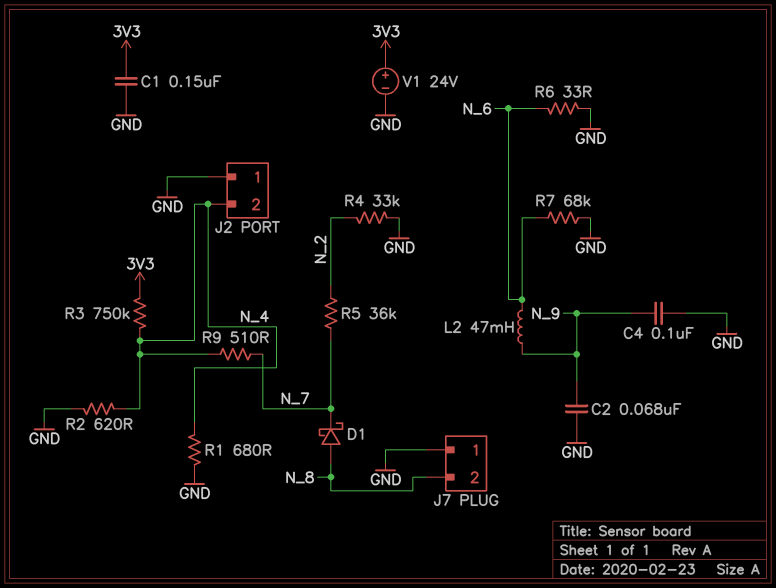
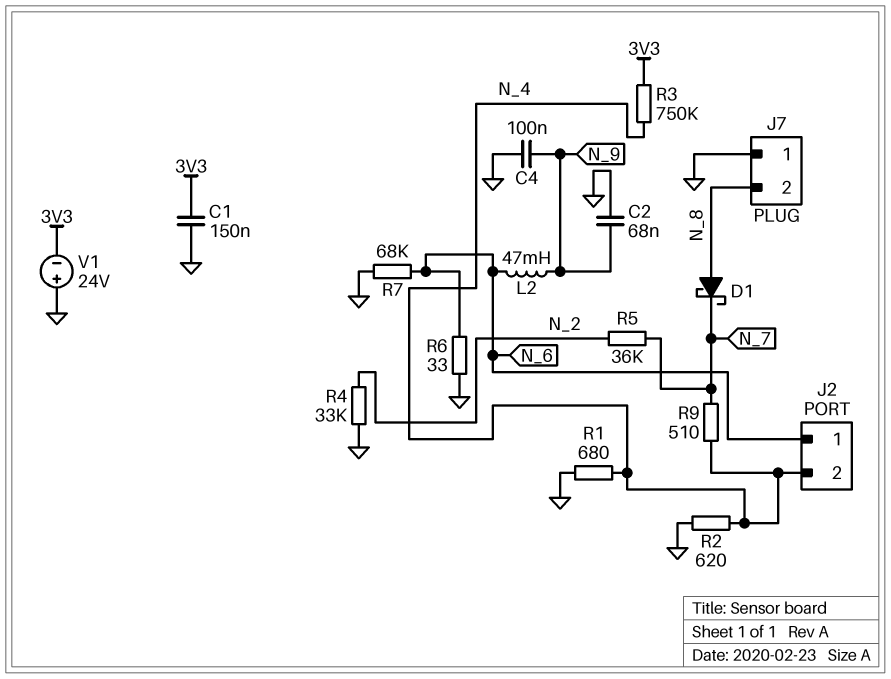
J2 pin 1: GND -> N_6
V1: 24V (plus 3V3, minus GND) -> 24V (plus GND, minus 3V3)

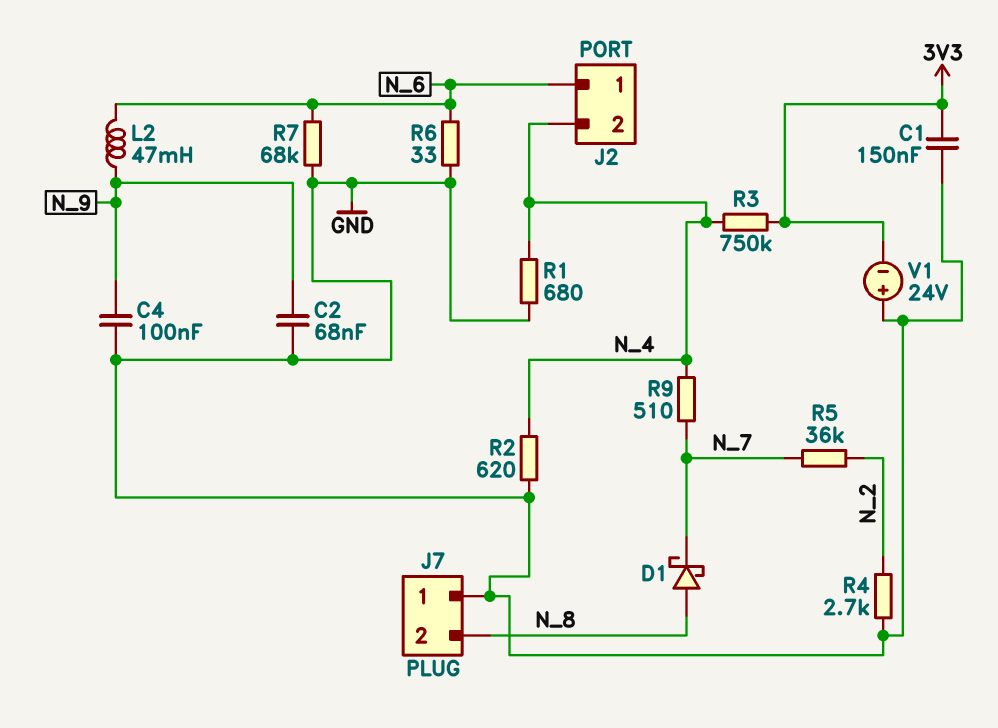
R4: 33k (GND, N_2) -> 2.7k (GND, N_2)

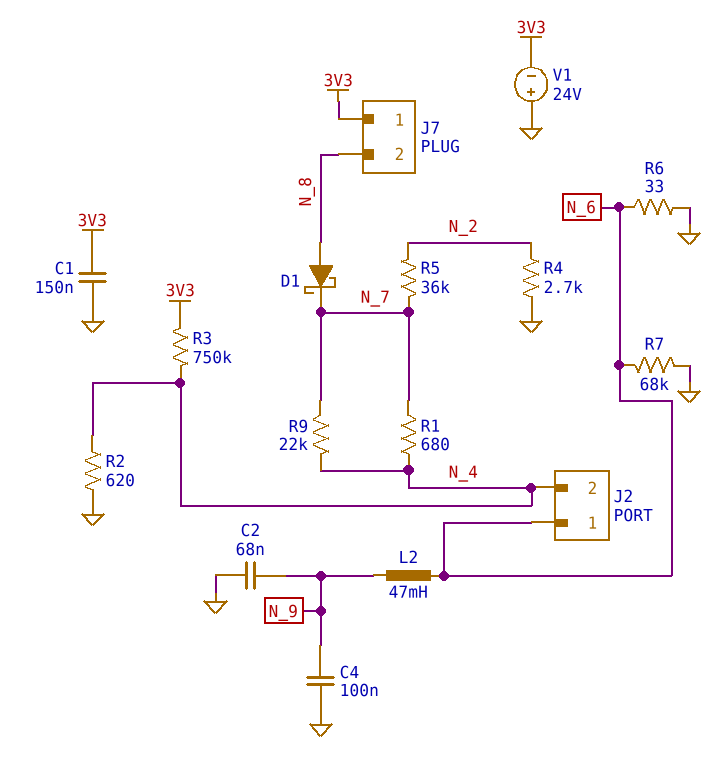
J7 pin 1: GND -> 3V3
R1: 680 (GND, N_4) -> 680 (N_4, N_7)
R9: 510 (N_4, N_7) -> 22k (N_4, N_7)

